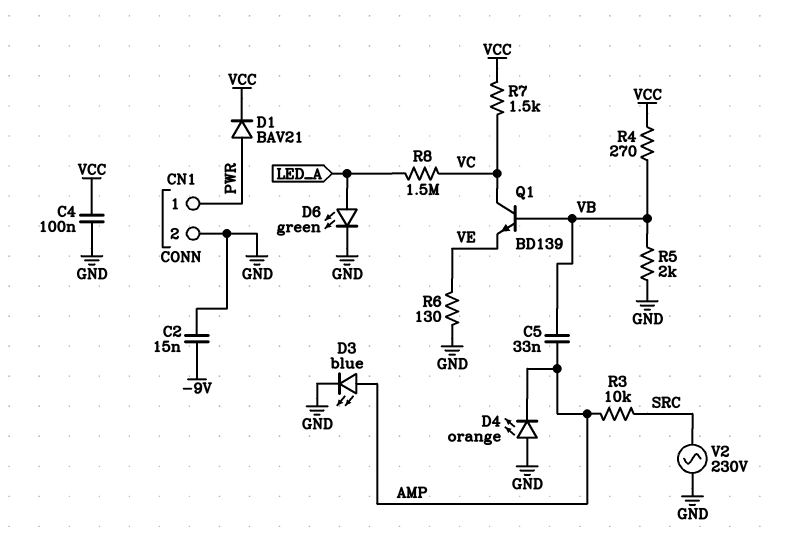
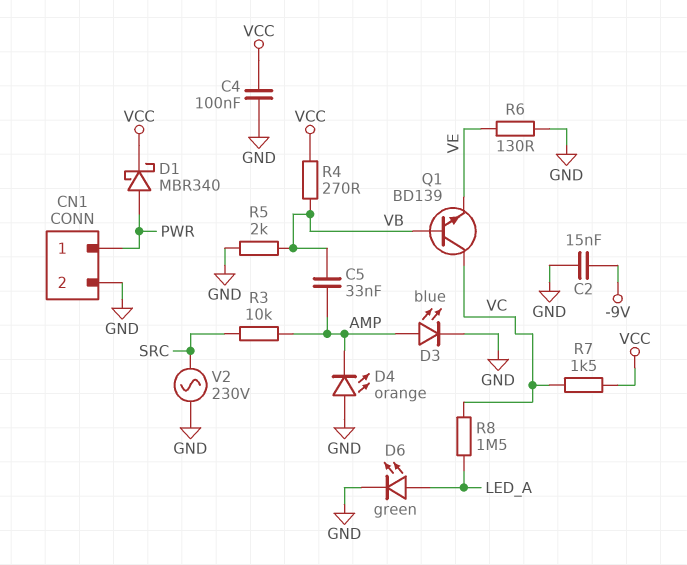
D1: diode BAV21 (A PWR, K VCC) -> schottky MBR340 (A PWR, K VCC)

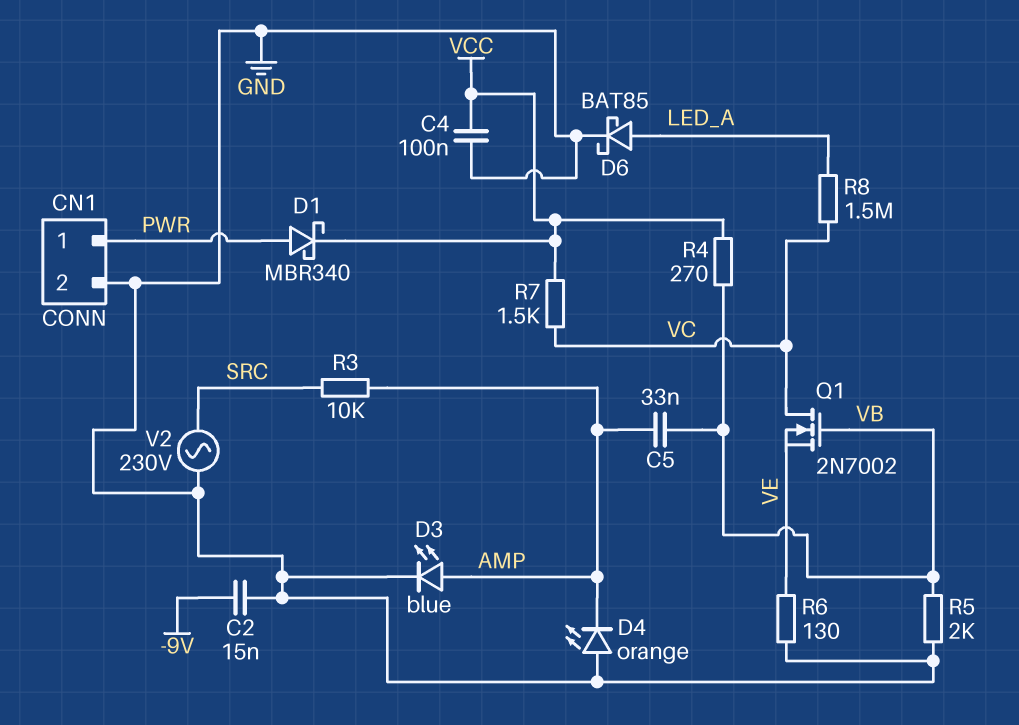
D6: LED green (A LED_A, K GND) -> schottky BAT85 (A LED_A, K GND)
Q1: NPN BD139 (B VB, C VC, E VE) -> NMOS 2N7002 (G VB, D VC, S VE)

